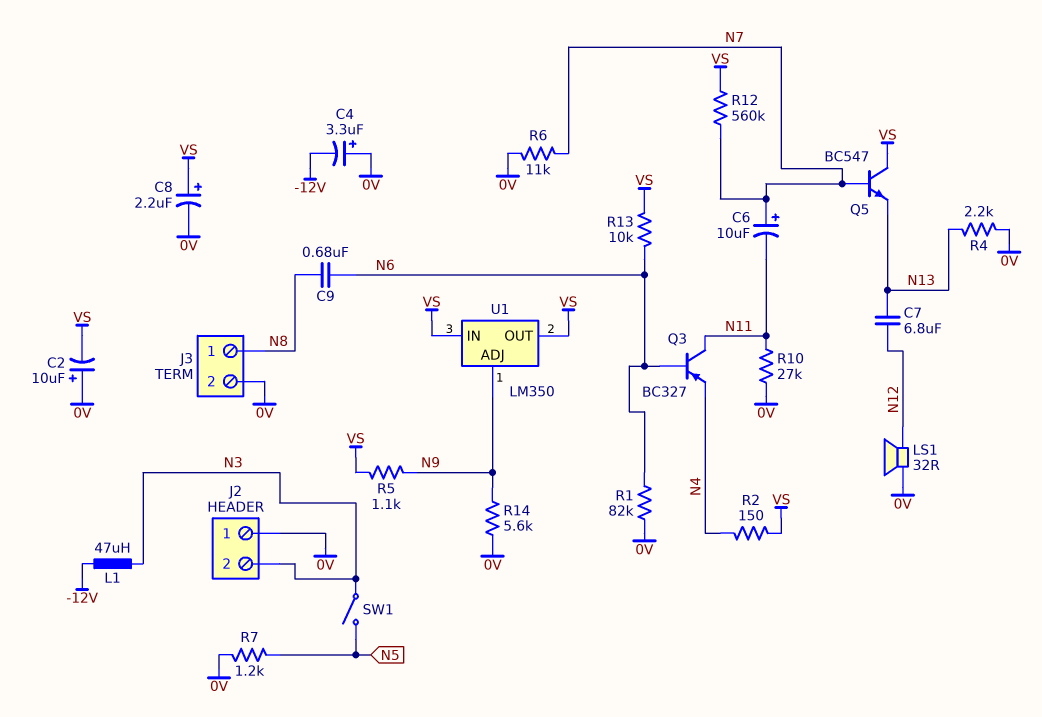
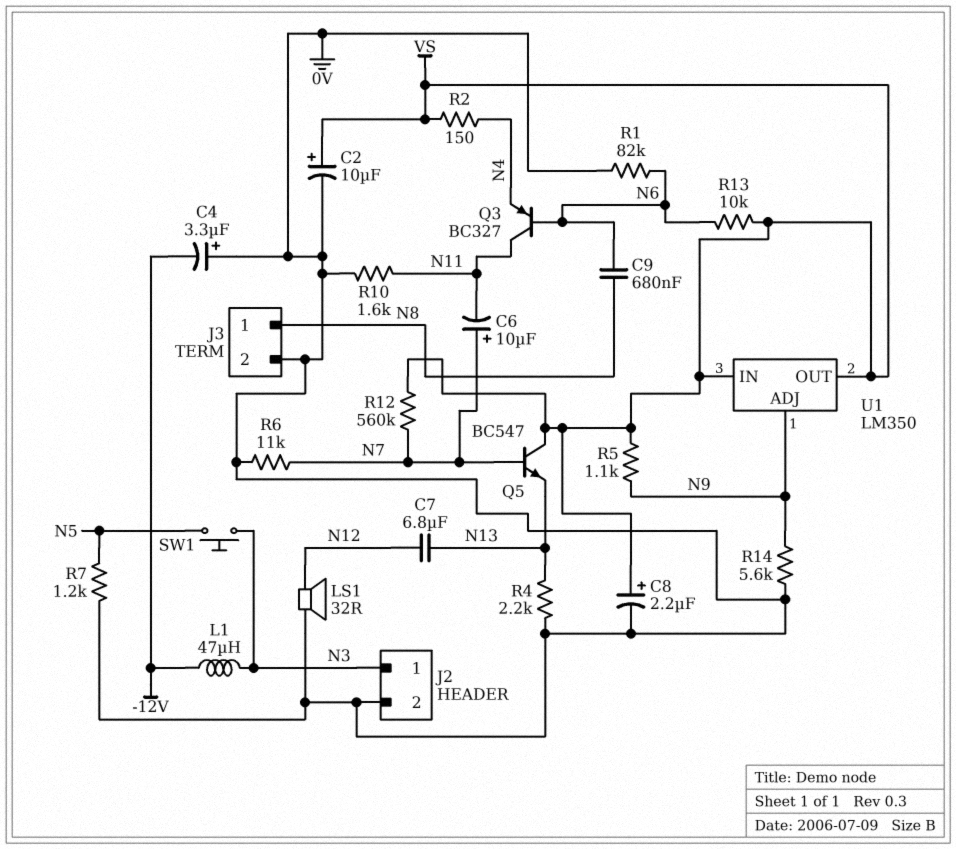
C2: 10uF (plus 0V, minus VS) -> 10uF (plus VS, minus 0V)
J2 pin 1: 0V -> N3
J2 pin 2: N3 -> 0V
R10: 27k (0V, N11) -> 1.6k (0V, N11)
SW1: switch (N3, N5) -> button (N3, N5)

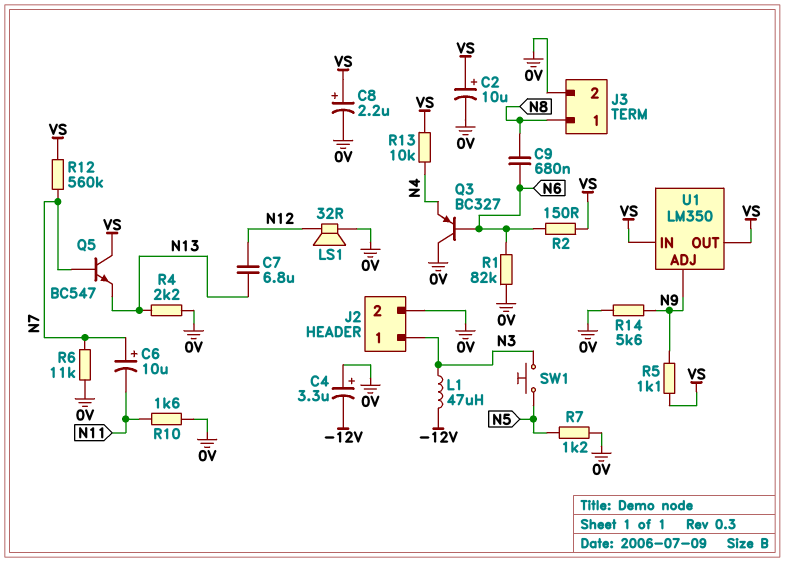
Q3: PNP BC327 (B N6, C N11, E N4) -> PNP BC327 (B N6, C 0V, E N4)
R2: 150 (N4, VS) -> 150 (N6, VS)
R13: 10k (N6, VS) -> 10k (N4, VS)

